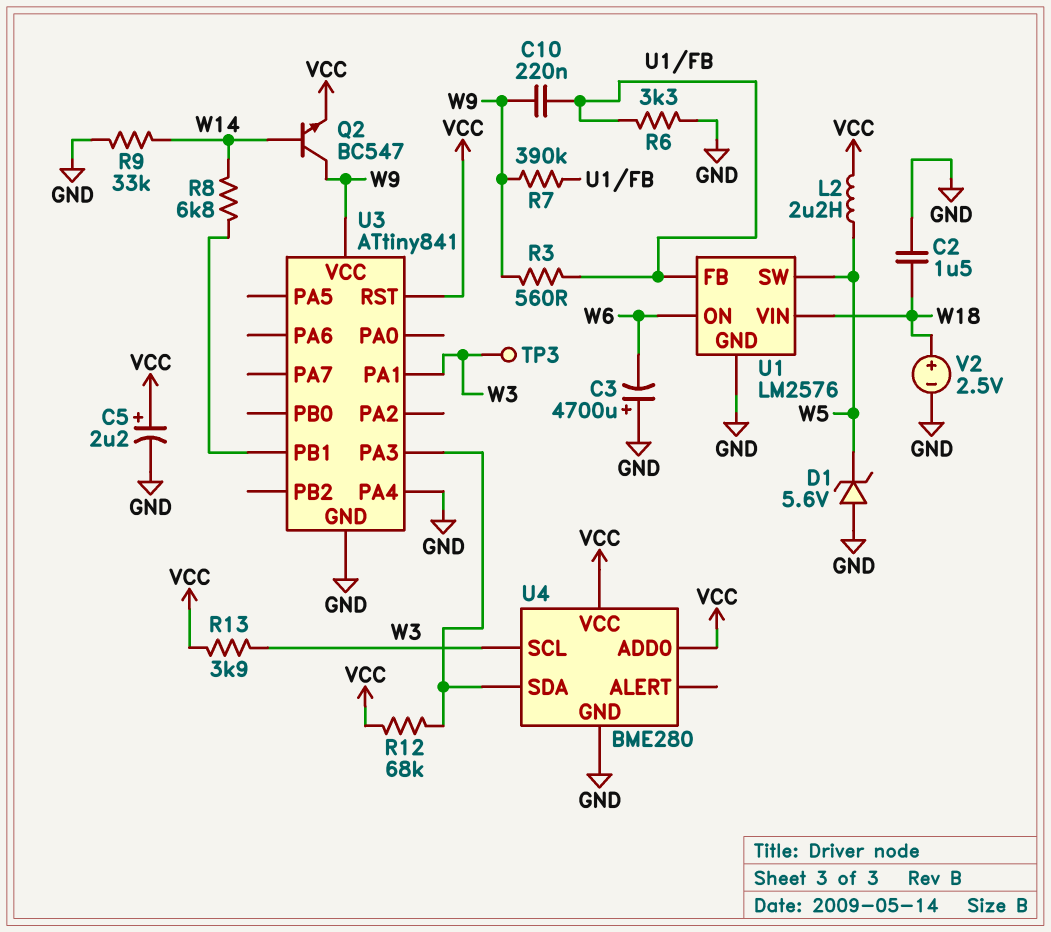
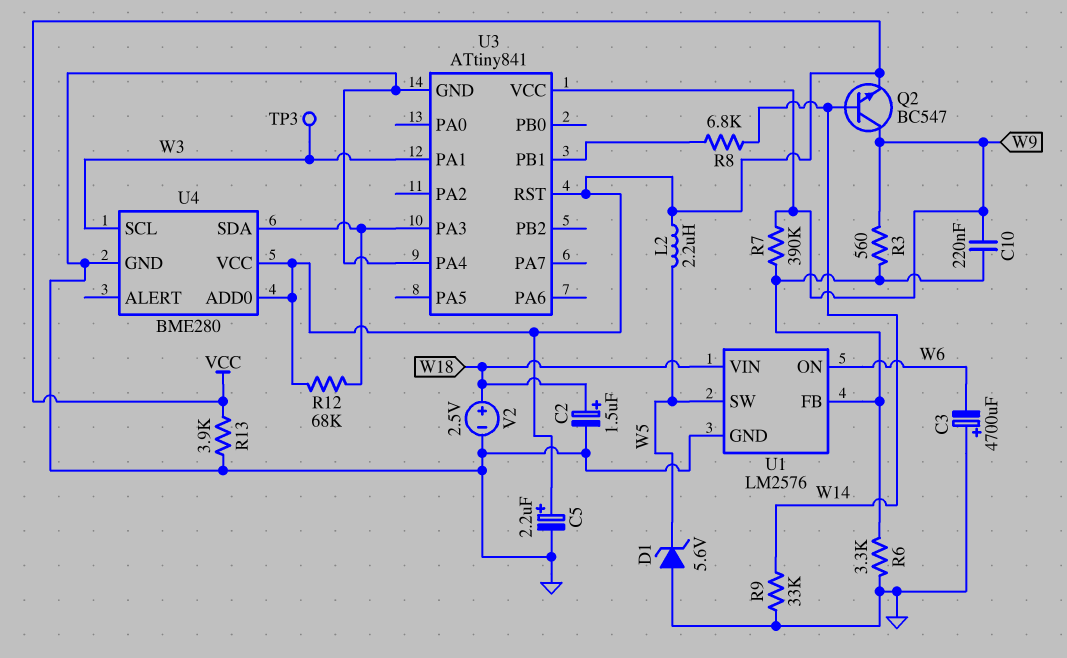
C2: 1.5uF (GND, W18) -> 1.5uF (plus W18, minus GND)
R13: 3.9k (VCC, W3) -> 3.9k (GND, VCC)

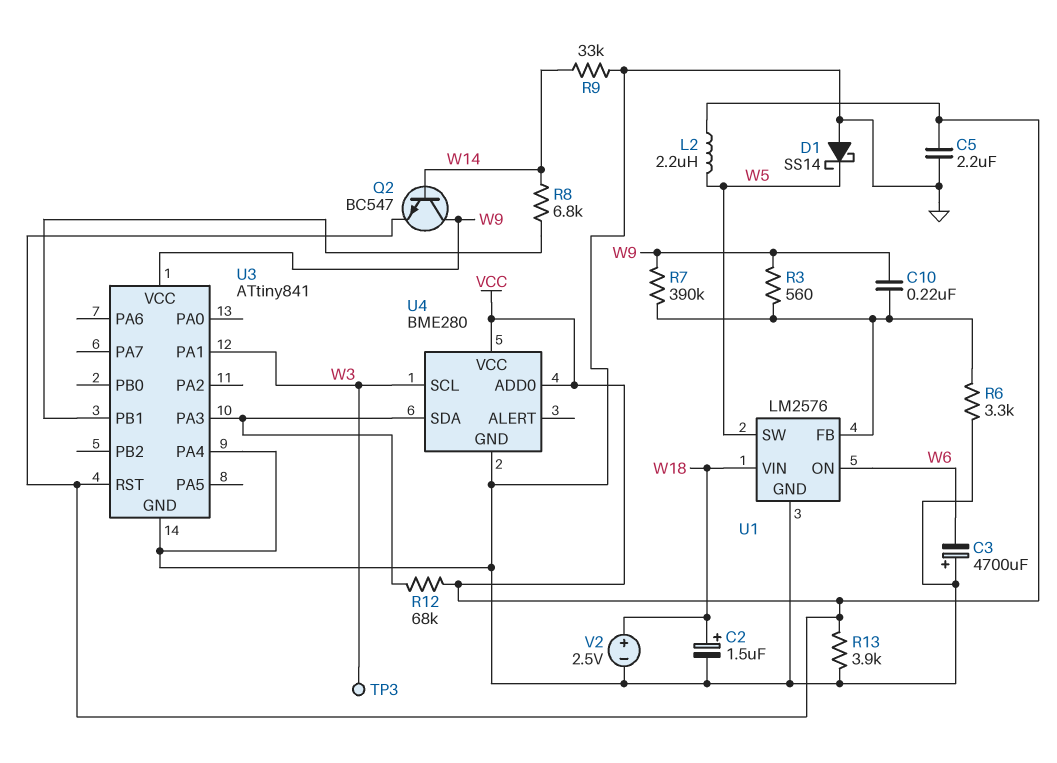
C5: 2.2uF (plus VCC, minus GND) -> 2.2uF (GND, VCC)
D1: zener 5.6V (A GND, K W5) -> schottky SS14 (A GND, K W5)

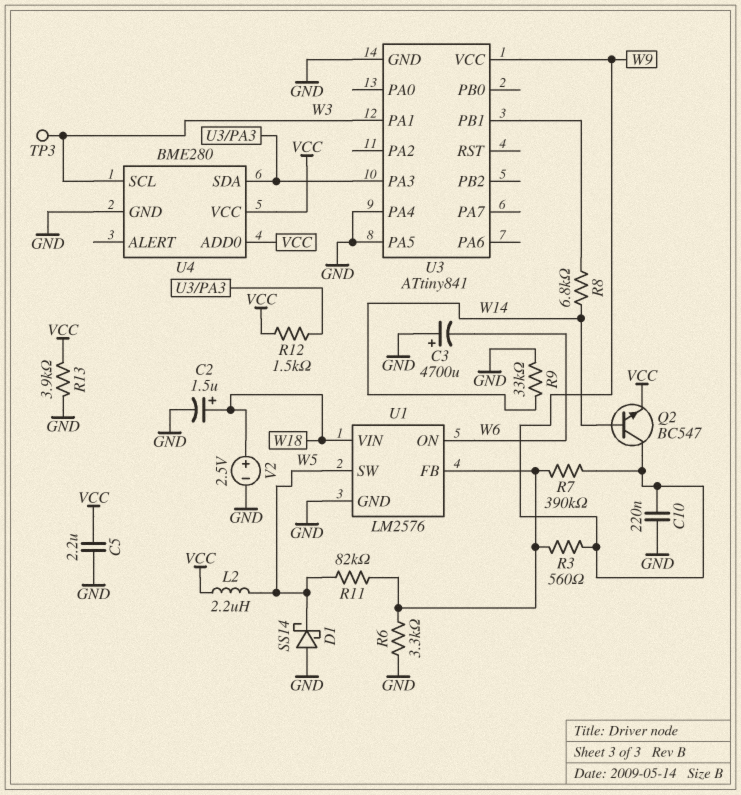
C10: 220nF (U1/FB, W9) -> 220nF (GND, W9)
R11: none -> 82k (U1/FB, W5)
R12: 68k (U3/PA3, VCC) -> 1.5k (U3/PA3, VCC)
U3 pin PA5: none -> GND
U3 pin RST: VCC -> none

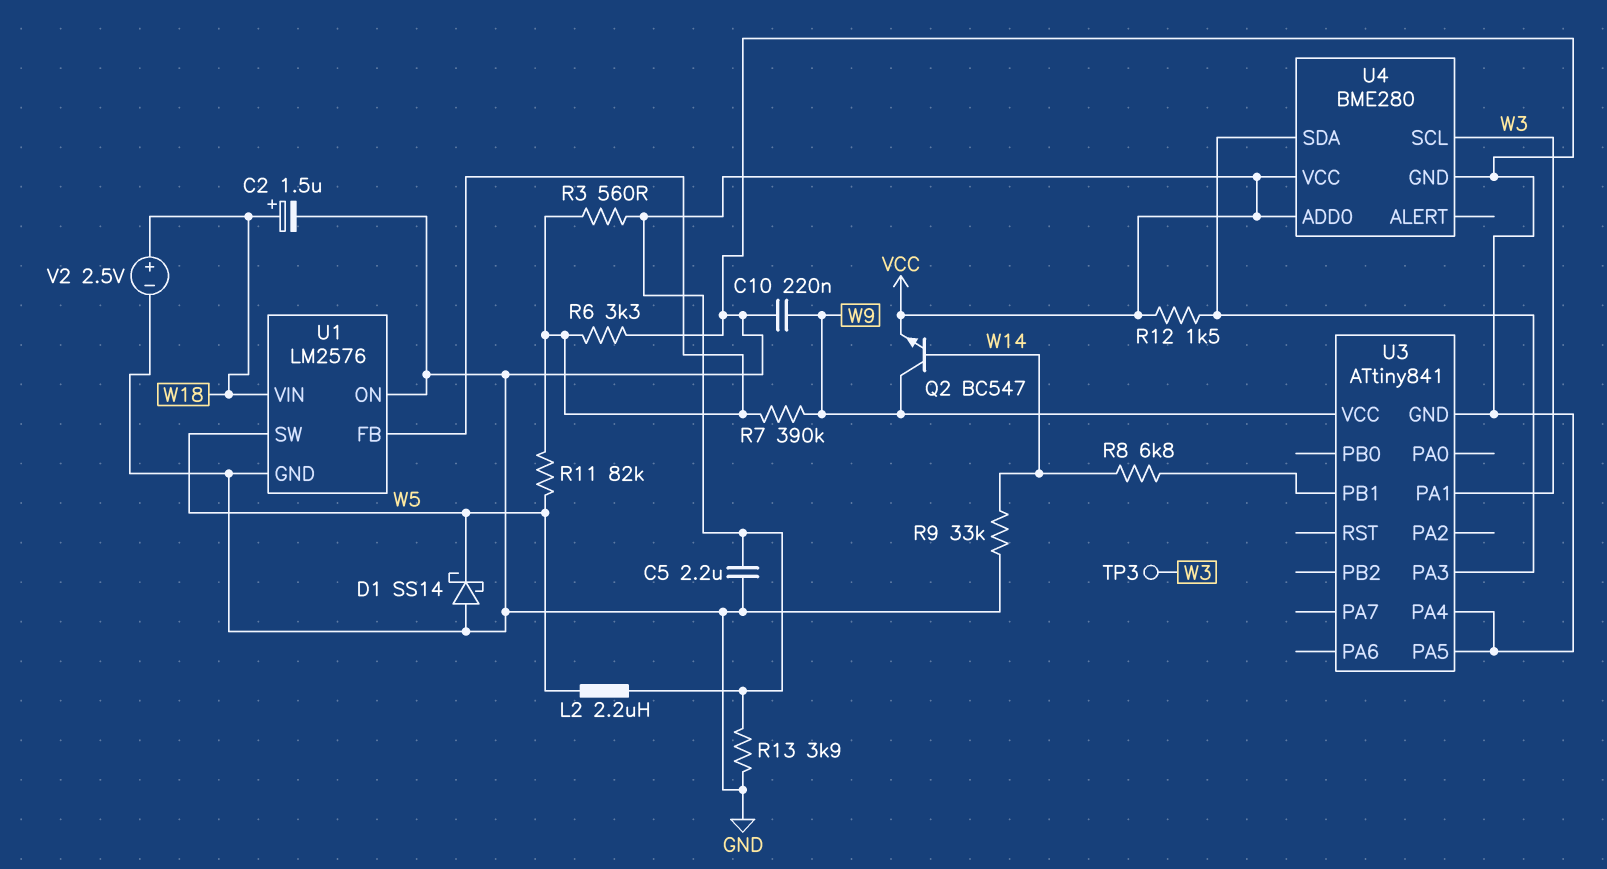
C3: 4700uF (plus GND, minus W6) -> none
R3: 560 (U1/FB, W9) -> 560 (U1/FB, VCC)
U1 pin ON: W6 -> GND

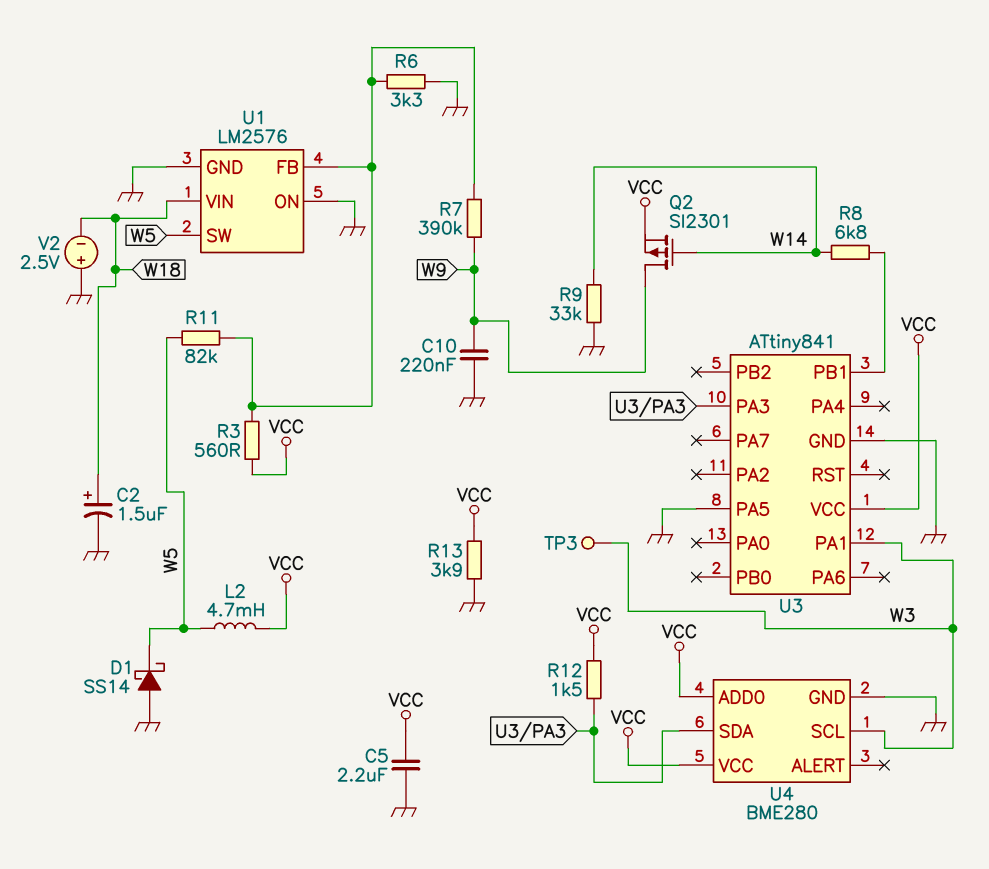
L2: 2.2uH (VCC, W5) -> 4.7mH (VCC, W5)
Q2: NPN BC547 (B W14, C W9, E VCC) -> PMOS SI2301 (G W14, D W9, S VCC)
U3 pin PA4: GND -> none
U3 pin VCC: W9 -> VCC
V2: 2.5V (plus W18, minus GND) -> 2.5V (plus GND, minus W18)

